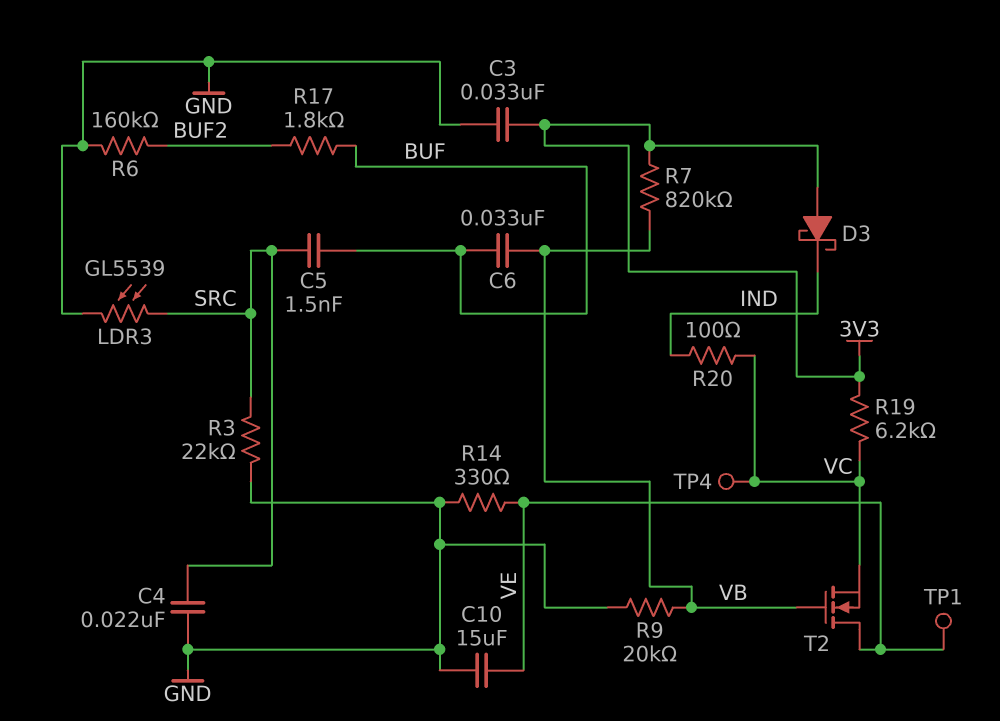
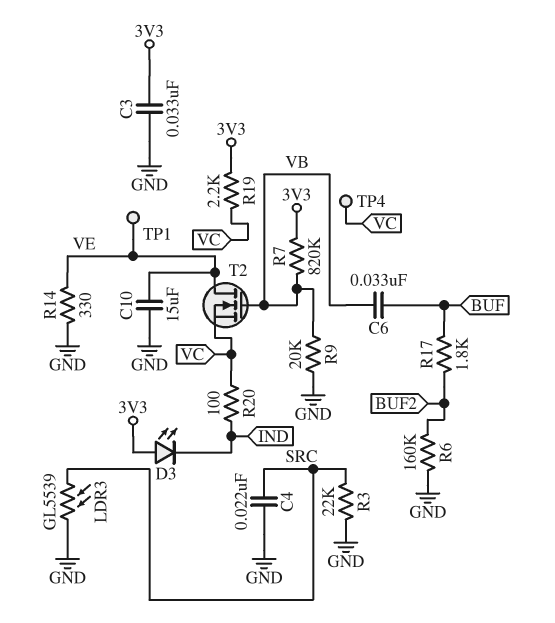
C5: 1.5nF (BUF, SRC) -> none
D3: schottky (A 3V3, K IND) -> LED (A 3V3, K IND)
R19: 6.2k (3V3, VC) -> 2.2k (3V3, VC)

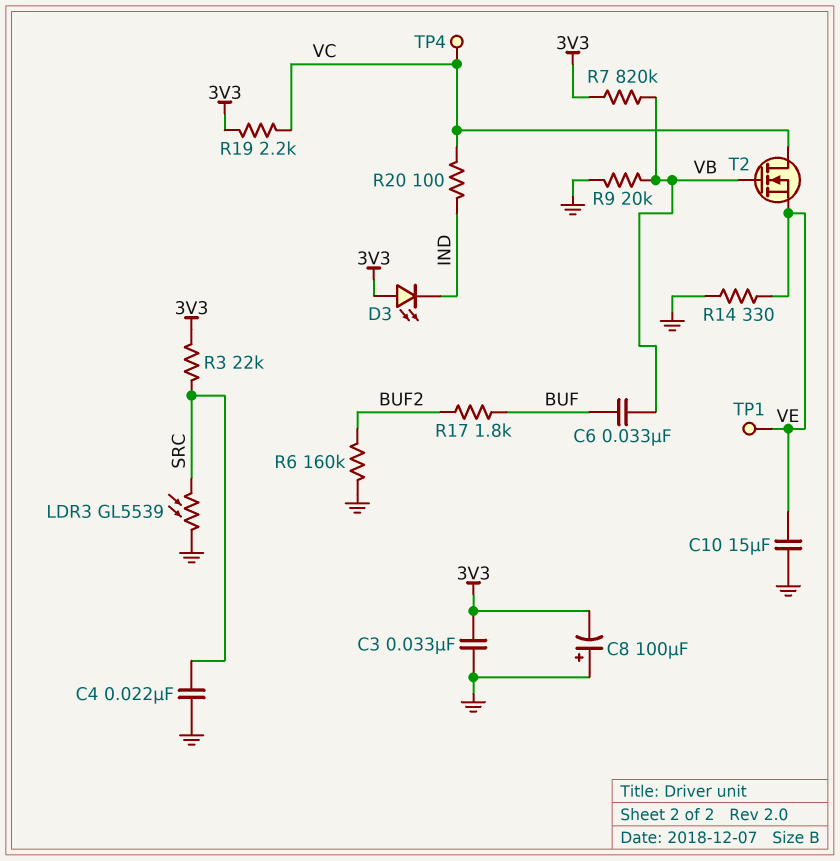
C8: none -> 100uF (plus GND, minus 3V3)
R3: 22k (GND, SRC) -> 22k (3V3, SRC)
T2: NMOS (G VB, D VE, S VC) -> NMOS (G VB, D VC, S VE)

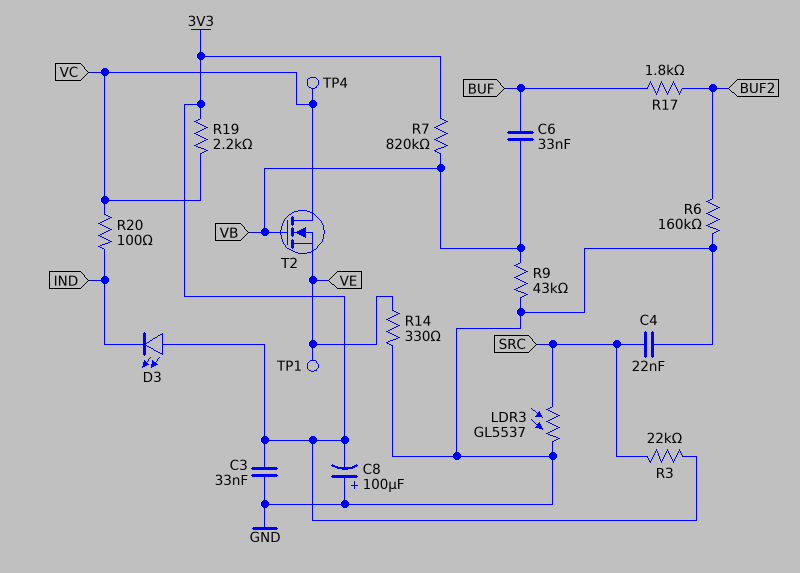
C10: 15uF (GND, VE) -> none
LDR3: GL5539 (GND, SRC) -> GL5537 (GND, SRC)
R9: 20k (GND, VB) -> 43k (GND, VB)

